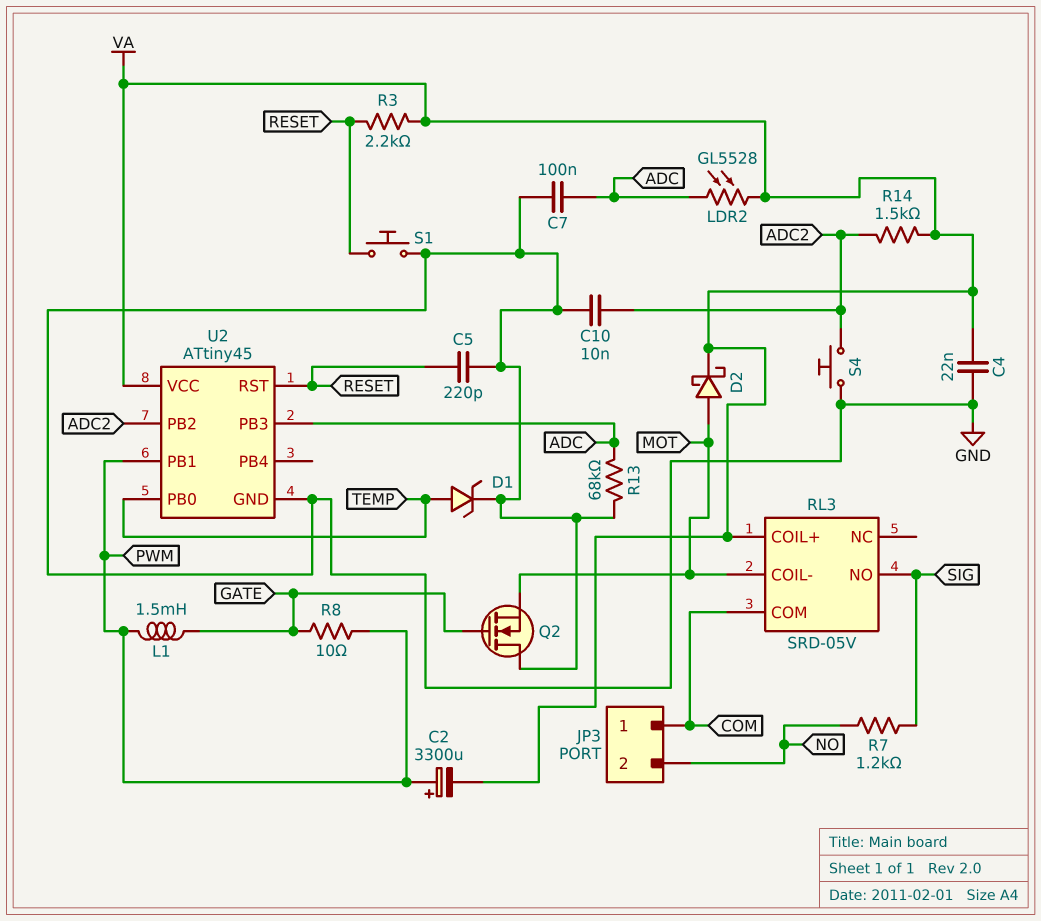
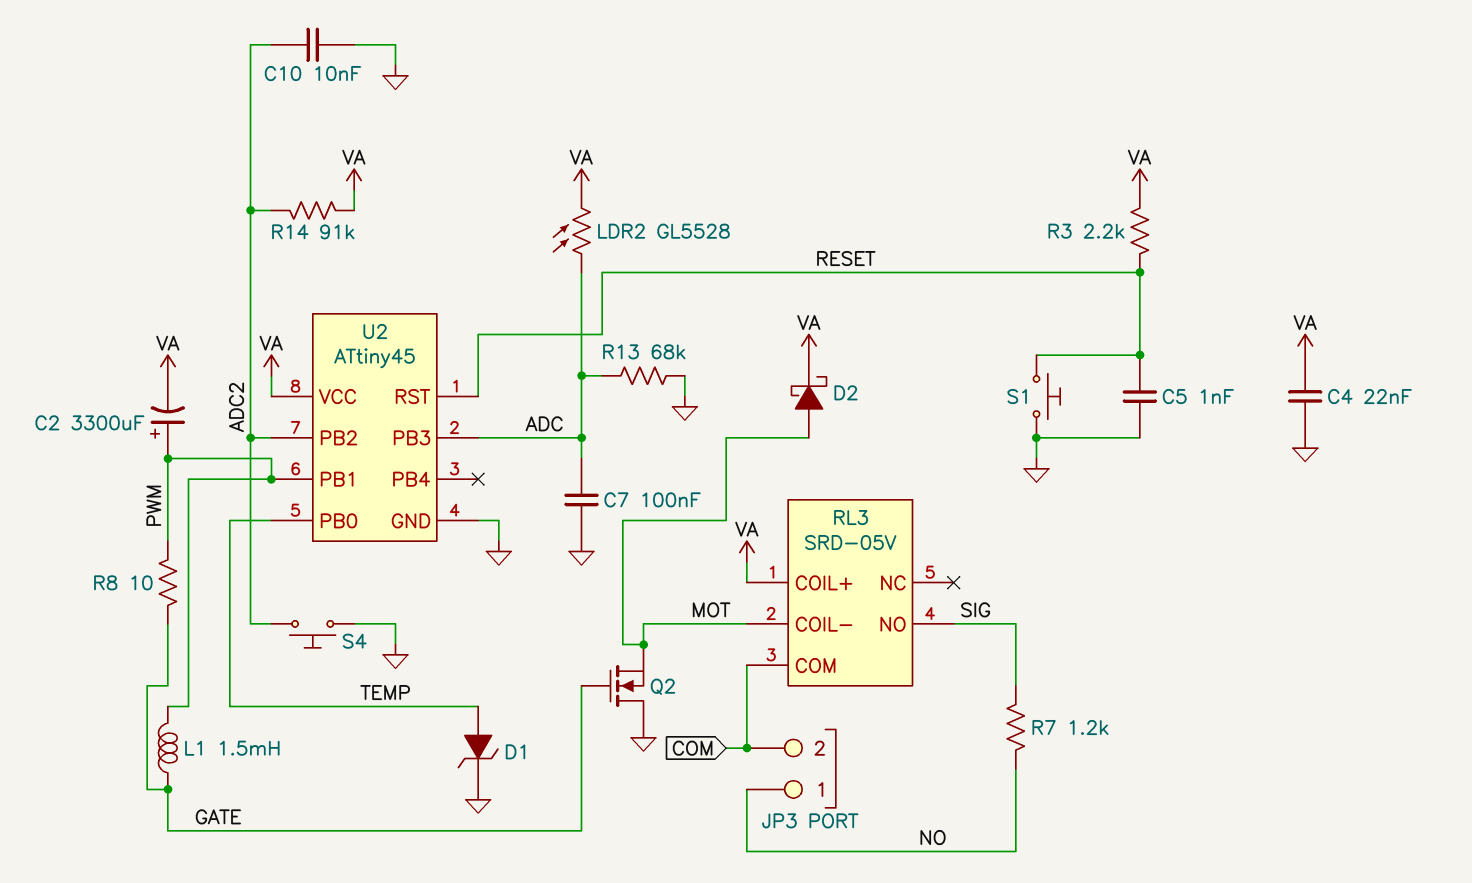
C5: 220pF (GND, RESET) -> 1nF (GND, RESET)
JP3 pin 1: COM -> NO
JP3 pin 2: NO -> COM
R14: 1.5k (ADC2, VA) -> 91k (ADC2, VA)

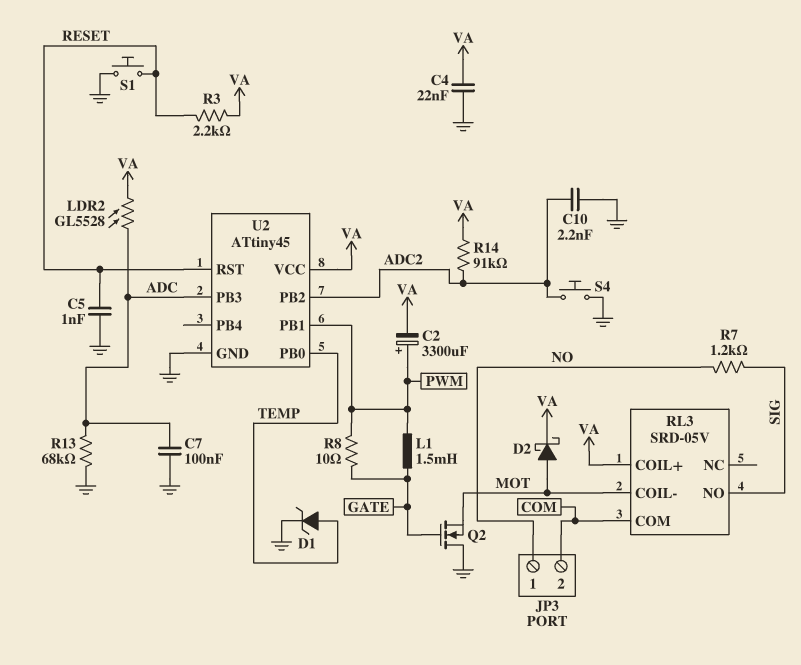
C10: 10nF (ADC2, GND) -> 2.2nF (ADC2, GND)

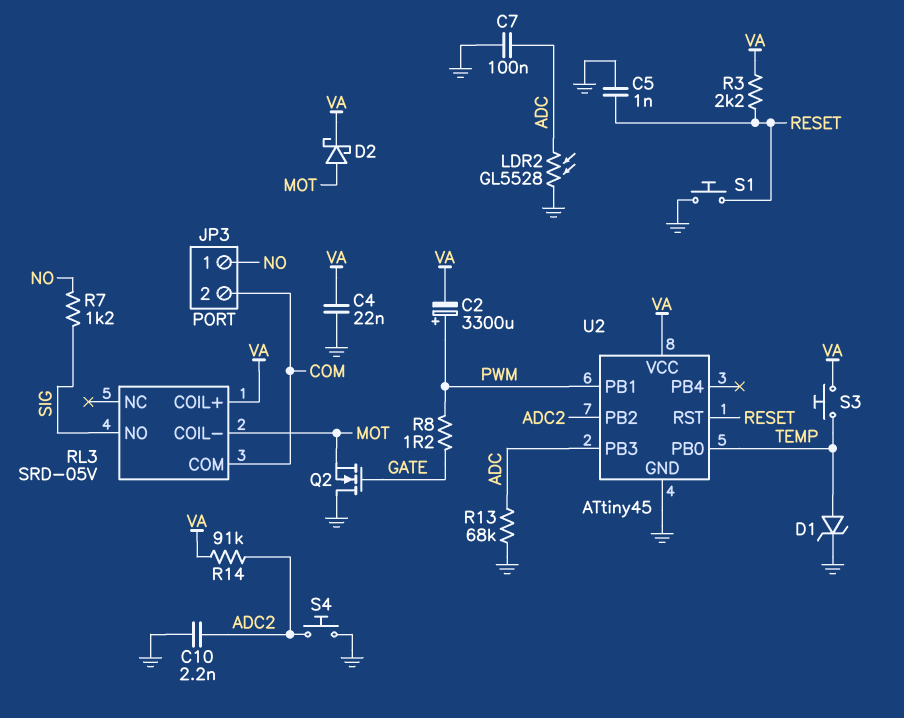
L1: 1.5mH (GATE, PWM) -> none
LDR2: GL5528 (ADC, VA) -> GL5528 (ADC, GND)
R8: 10 (GATE, PWM) -> 1.2 (GATE, PWM)
S3: none -> button (TEMP, VA)

